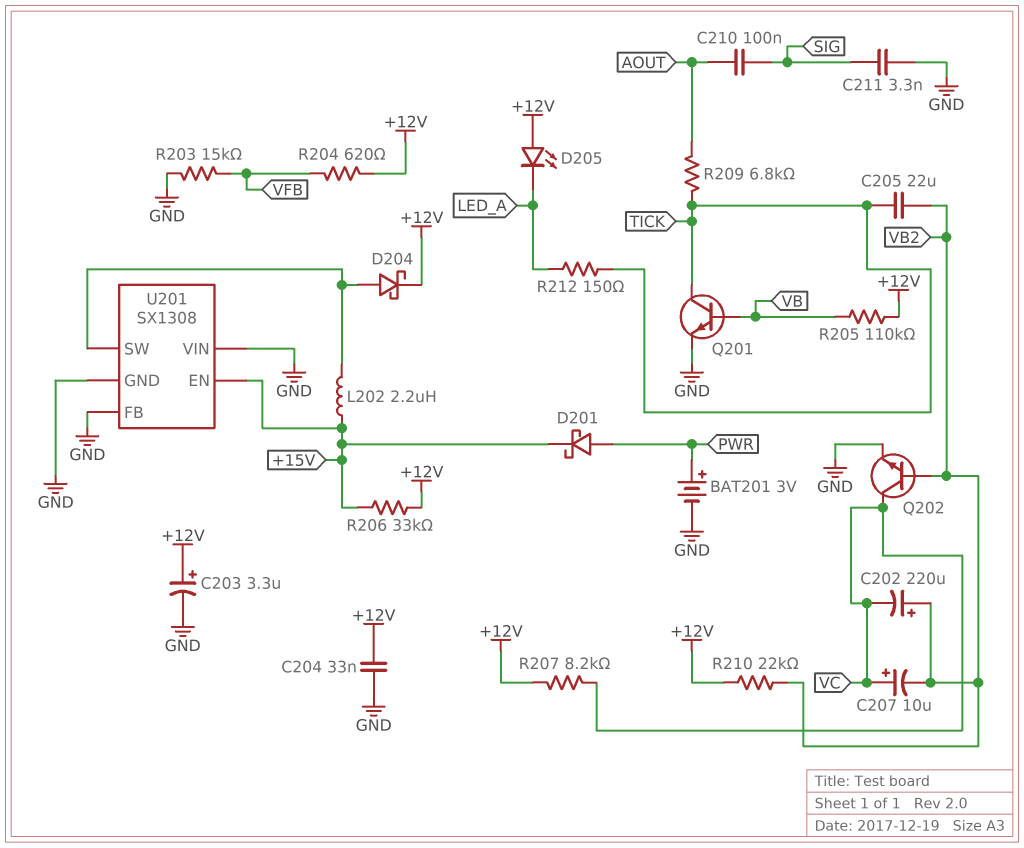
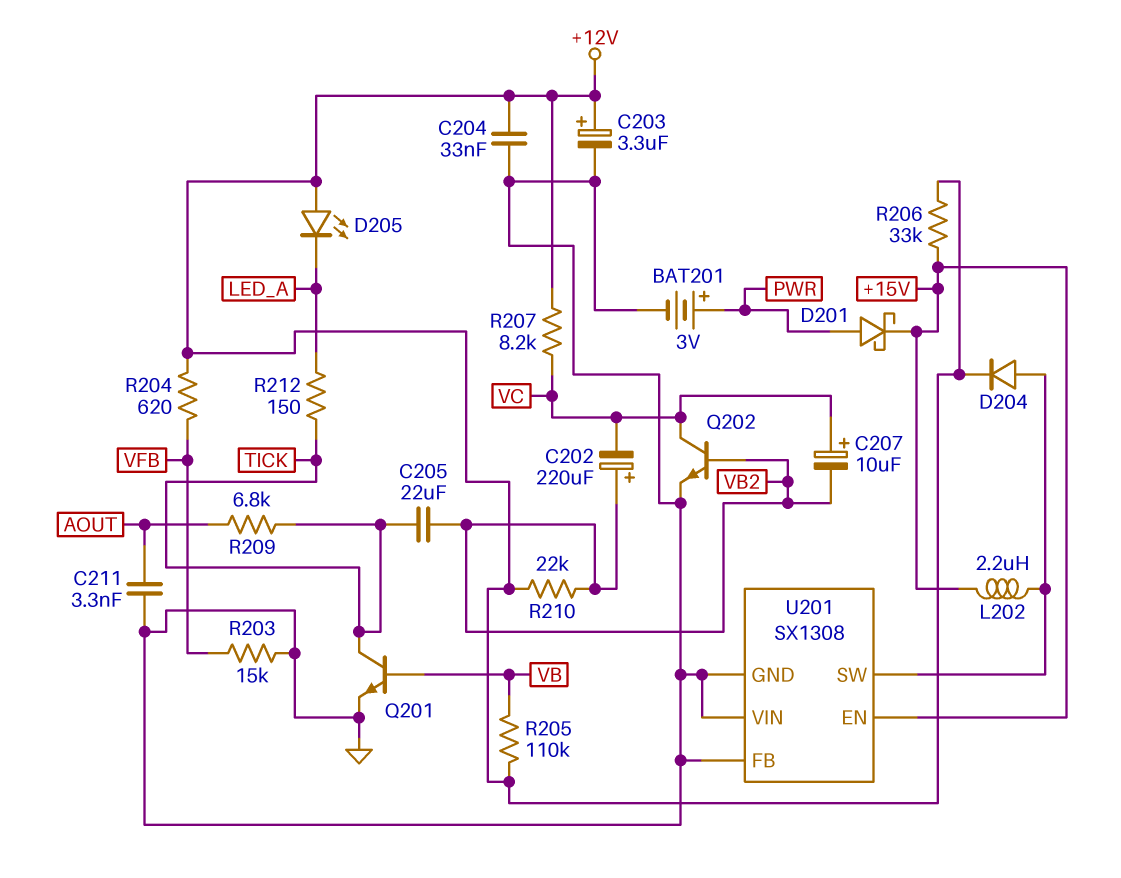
C210: 100nF (AOUT, SIG) -> none
C211: 3.3nF (GND, SIG) -> 3.3nF (AOUT, GND)
D204: schottky (A U201/SW, K +12V) -> diode (A U201/SW, K +12V)

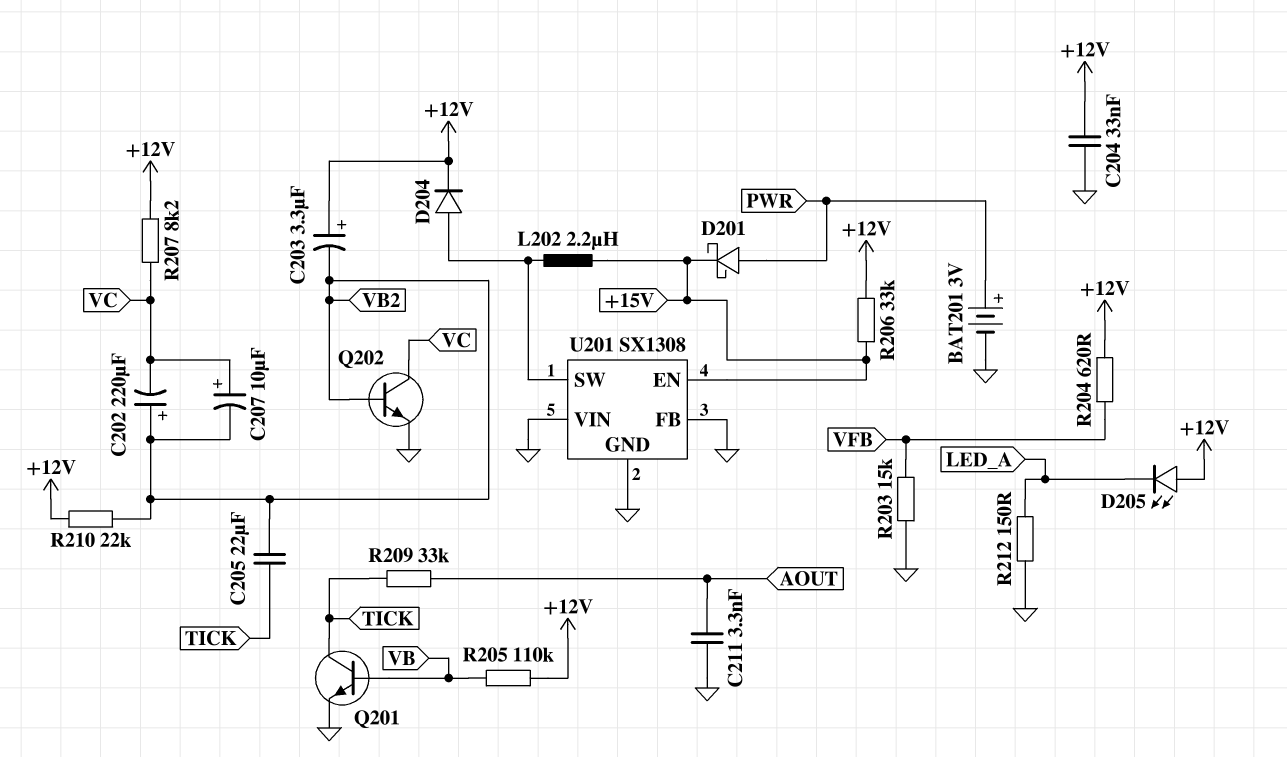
C203: 3.3uF (plus +12V, minus GND) -> 3.3uF (plus +12V, minus VB2)
R209: 6.8k (AOUT, TICK) -> 33k (AOUT, TICK)
R212: 150 (LED_A, TICK) -> 150 (GND, LED_A)

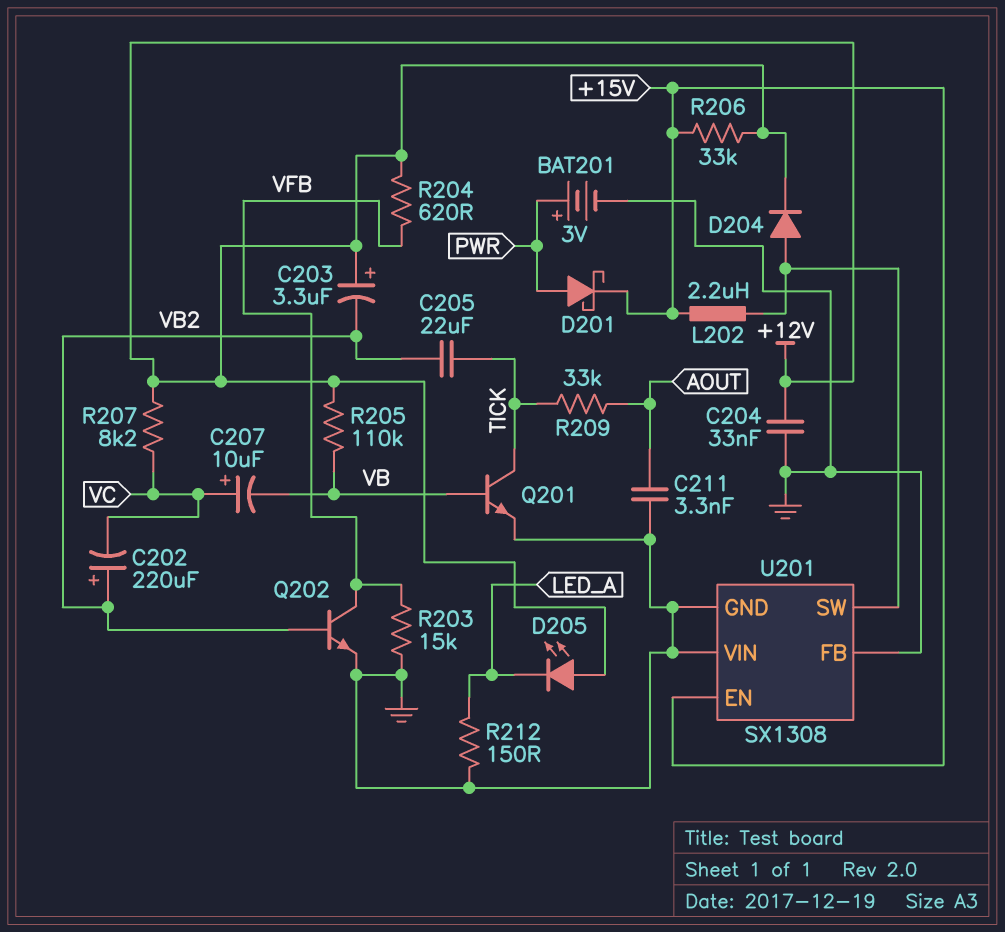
C207: 10uF (plus VC, minus VB2) -> 10uF (plus VC, minus VB)
Q202: NPN (B VB2, C VC, E GND) -> NPN (B VB2, C VFB, E GND)
R210: 22k (+12V, VB2) -> none

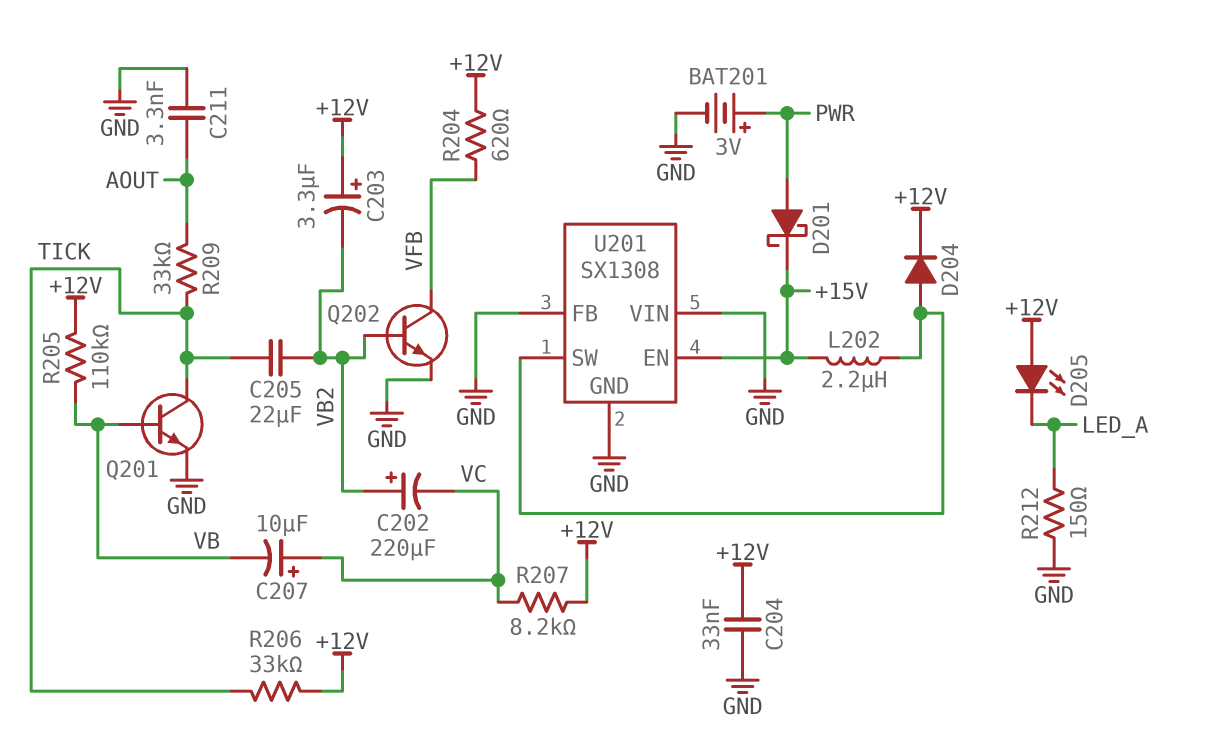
R203: 15k (GND, VFB) -> none
R206: 33k (+12V, +15V) -> 33k (+12V, TICK)

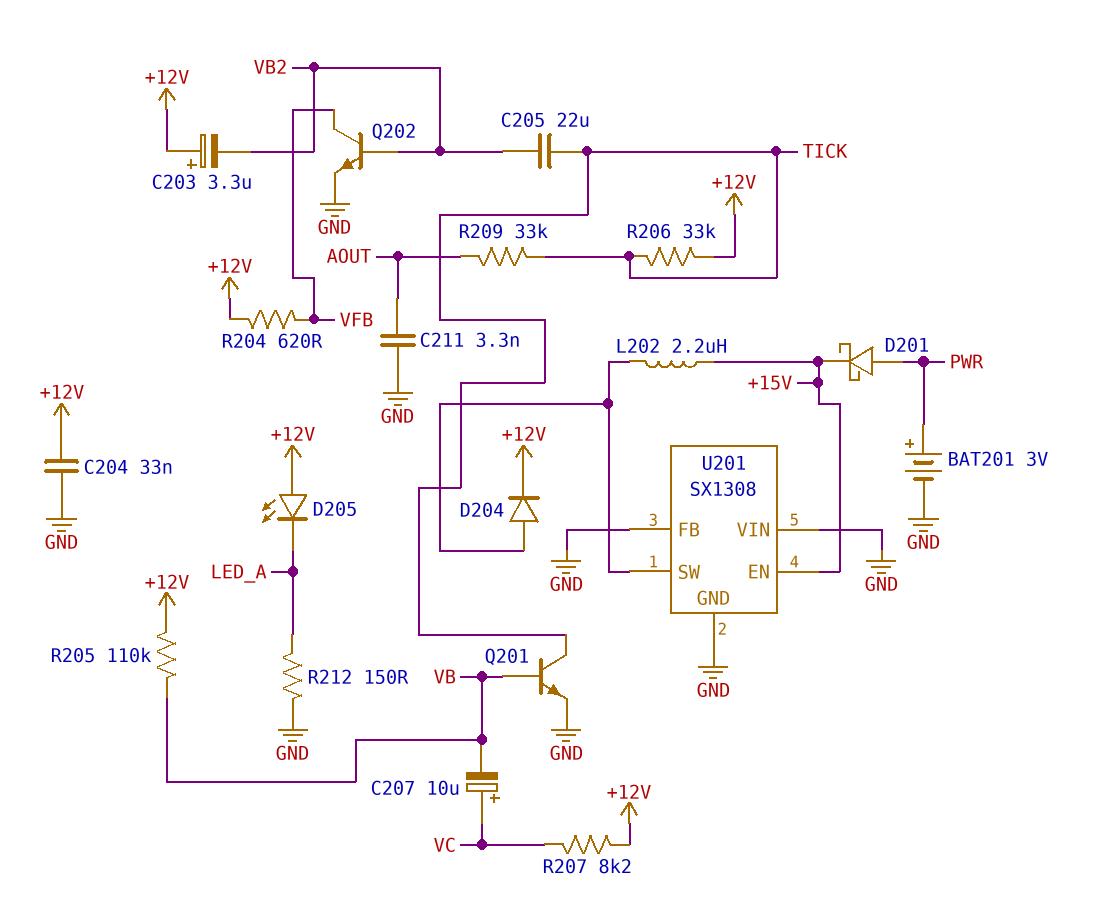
C202: 220uF (plus VB2, minus VC) -> none

